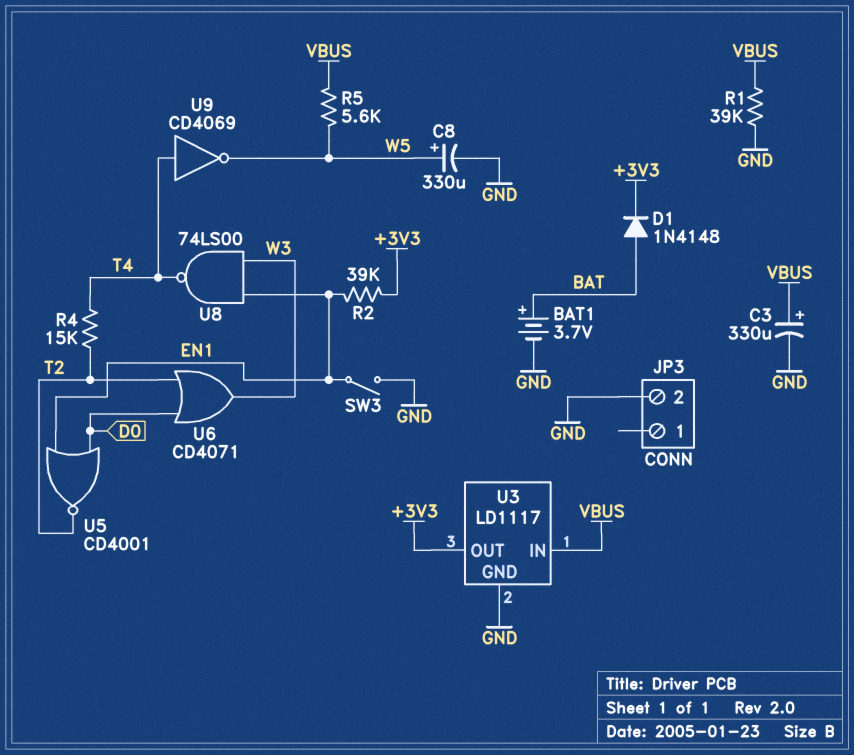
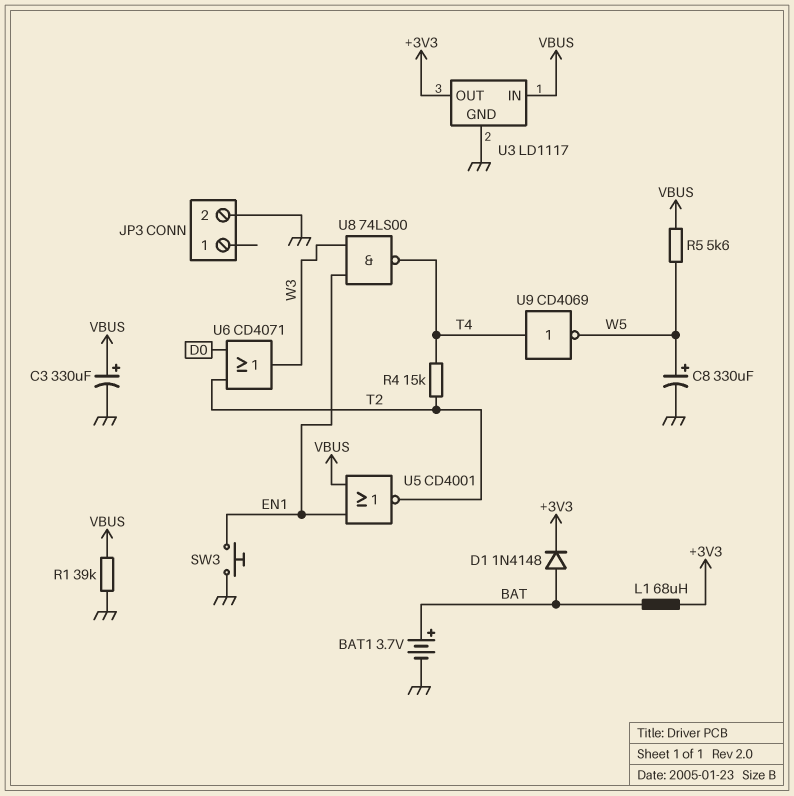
L1: none -> 68uH (+3V3, BAT)
R2: 39k (+3V3, EN1) -> none
SW3: switch (EN1, GND) -> button (EN1, GND)
U5: NOR CD4001 (in D0, in EN1, out T2) -> NOR CD4001 (in EN1, in VBUS, out T2)

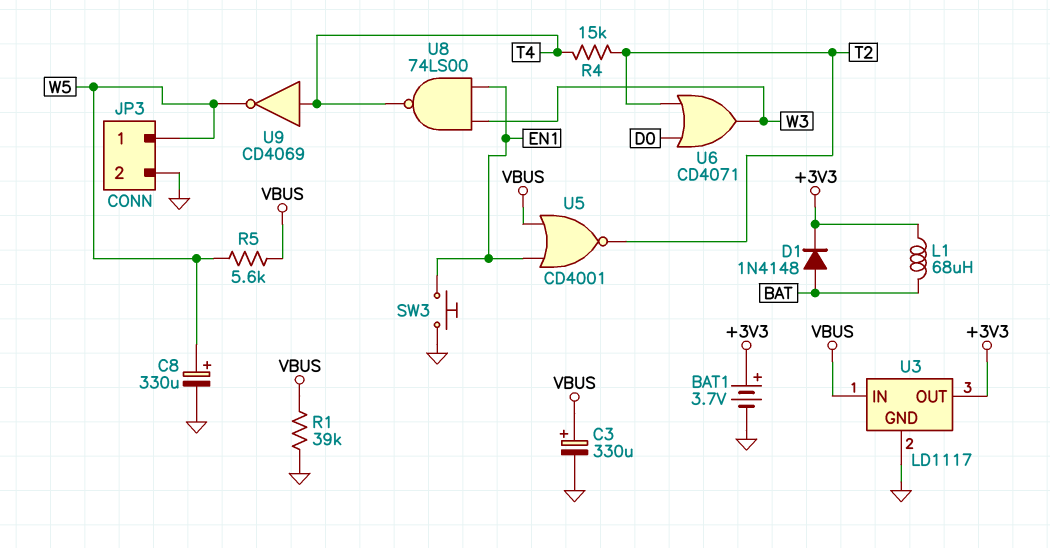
BAT1: 3.7V (plus BAT, minus GND) -> 3.7V (plus +3V3, minus GND)
JP3 pin 1: none -> W5

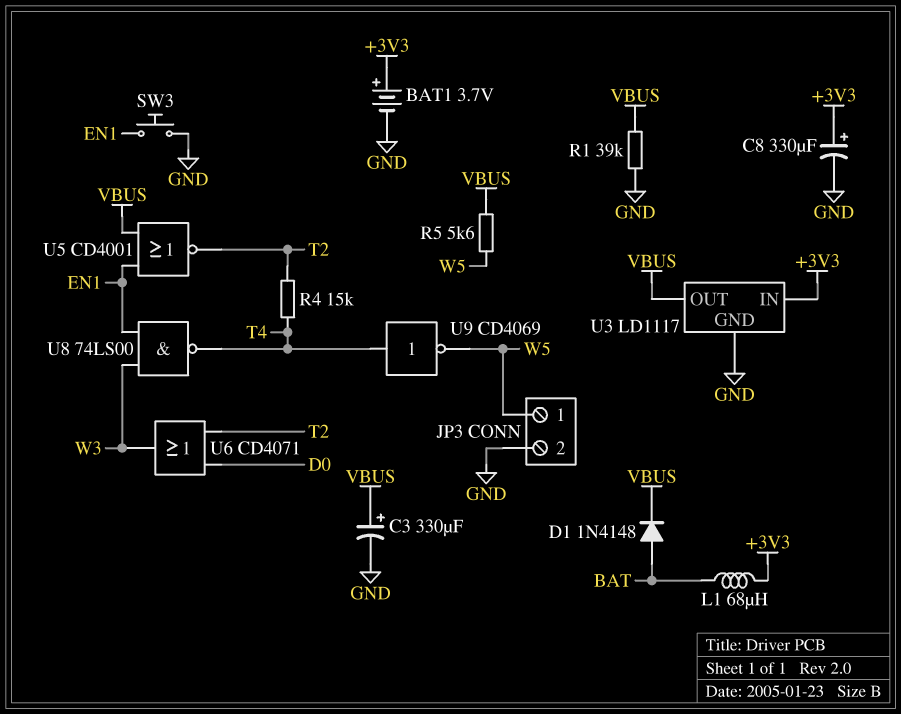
C8: 330uF (plus W5, minus GND) -> 330uF (plus +3V3, minus GND)
D1: diode 1N4148 (A BAT, K +3V3) -> diode 1N4148 (A BAT, K VBUS)
U3 pin IN: VBUS -> +3V3
U3 pin OUT: +3V3 -> VBUS

